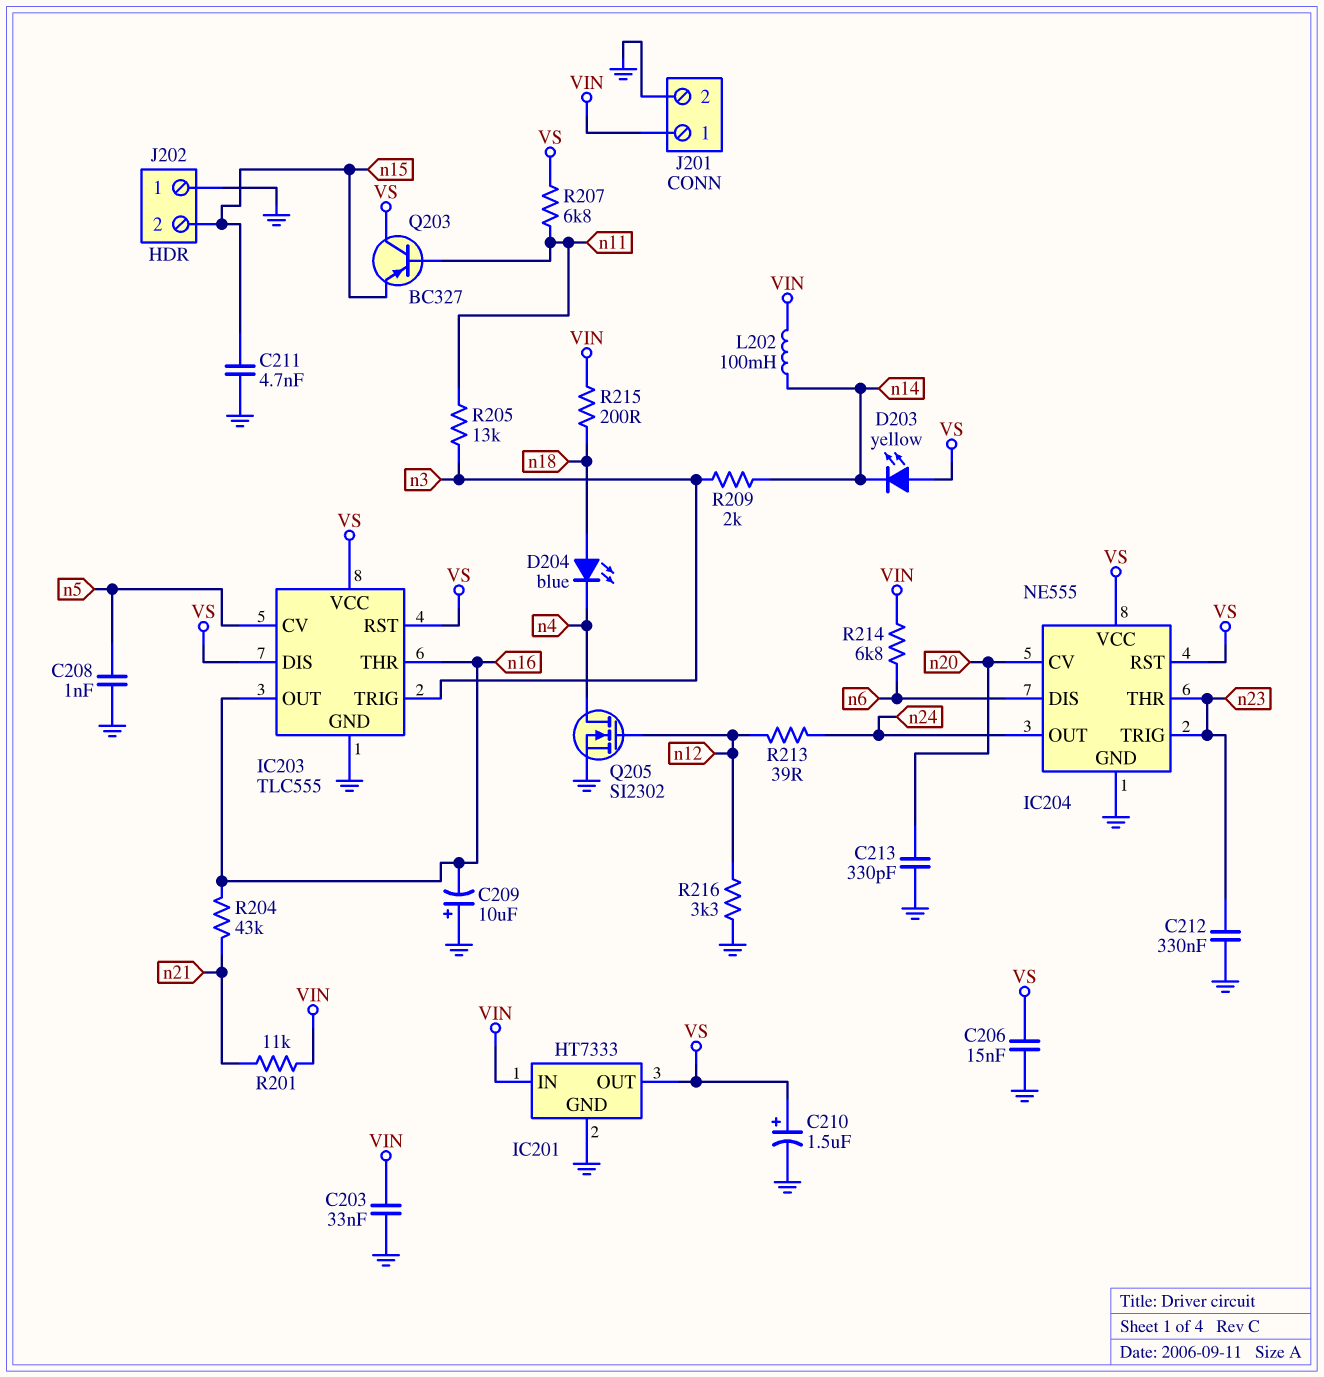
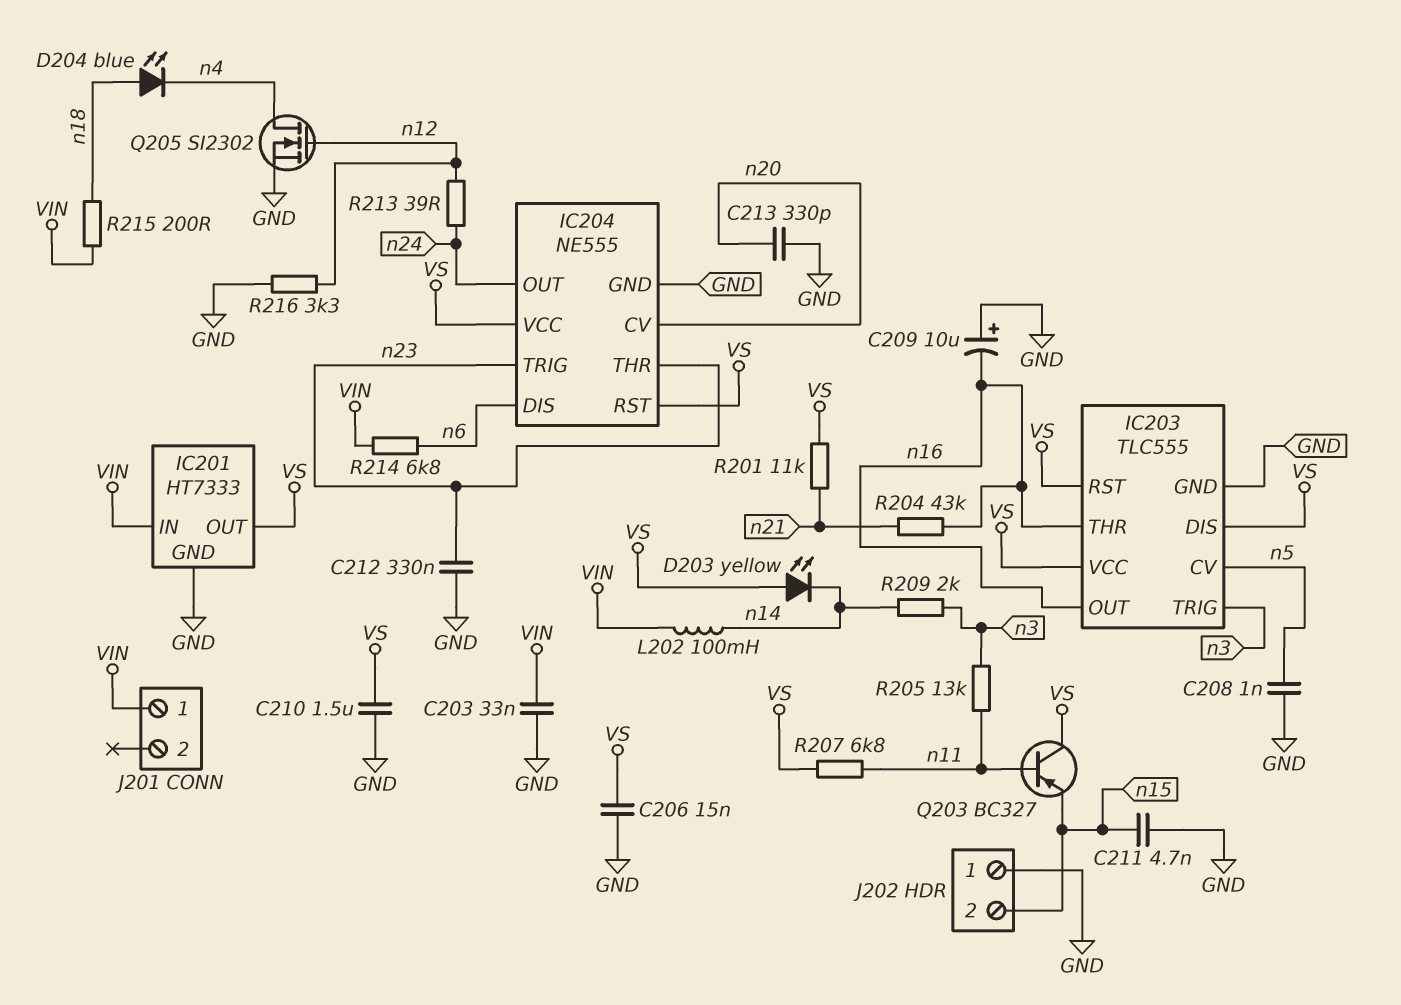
C210: 1.5uF (plus VS, minus GND) -> 1.5uF (GND, VS)
J201 pin 2: GND -> none
R201: 11k (VIN, n21) -> 11k (VS, n21)

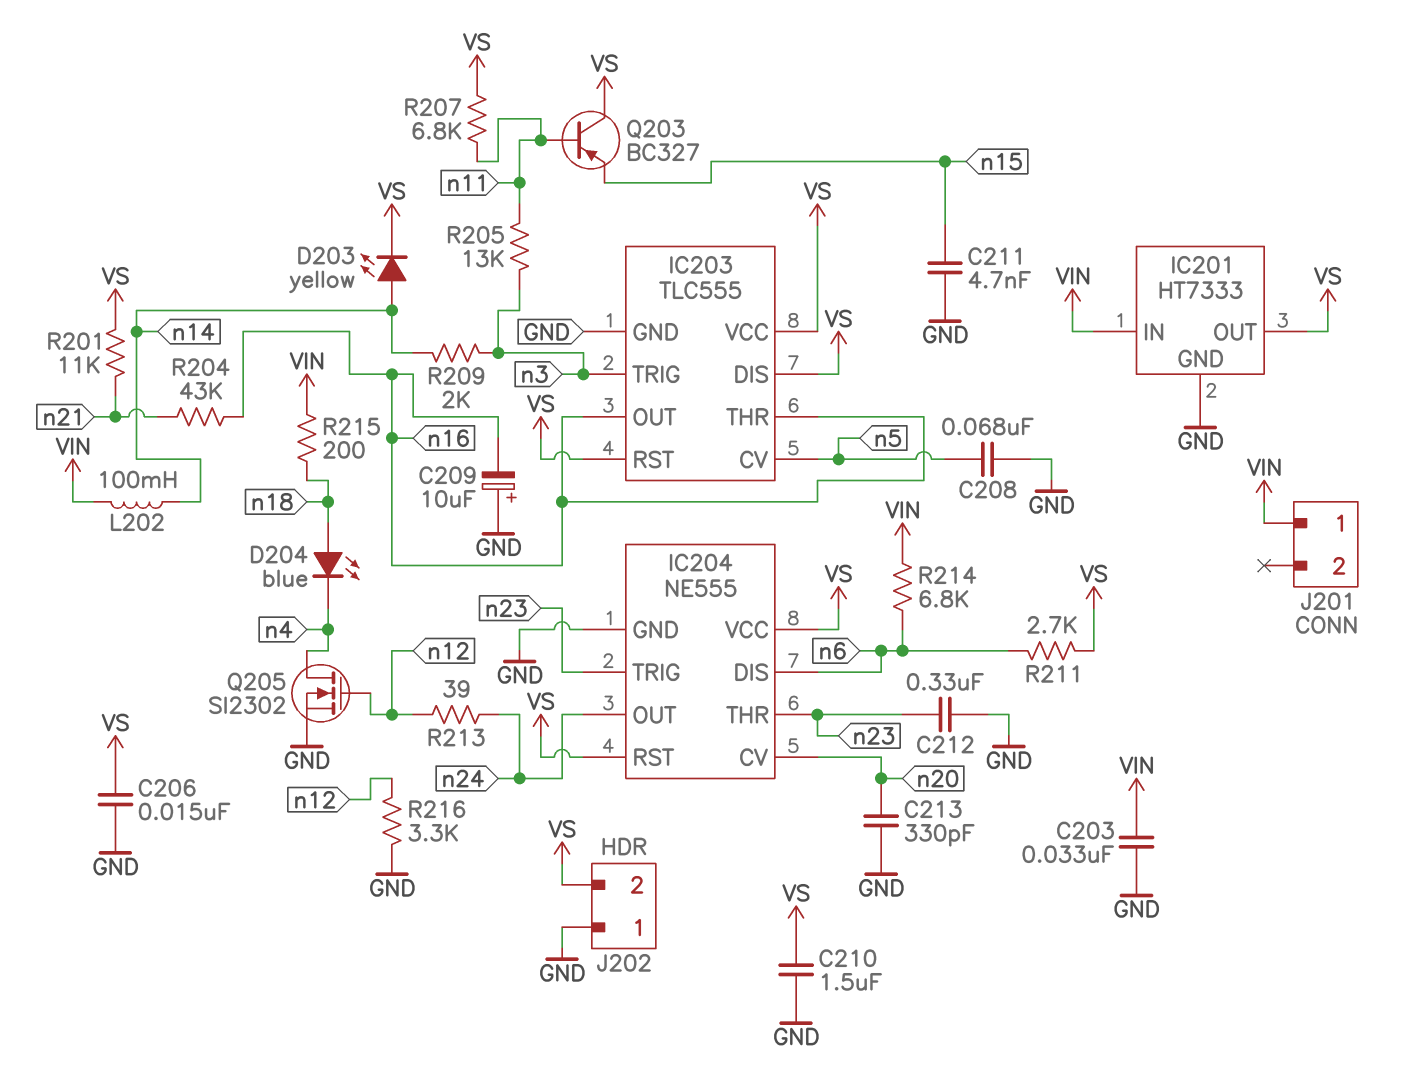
C208: 1nF (GND, n5) -> 68nF (GND, n5)
D203: LED yellow (A VS, K n14) -> LED yellow (A n14, K VS)
J202 pin 2: n15 -> VS
R211: none -> 2.7k (VS, n6)

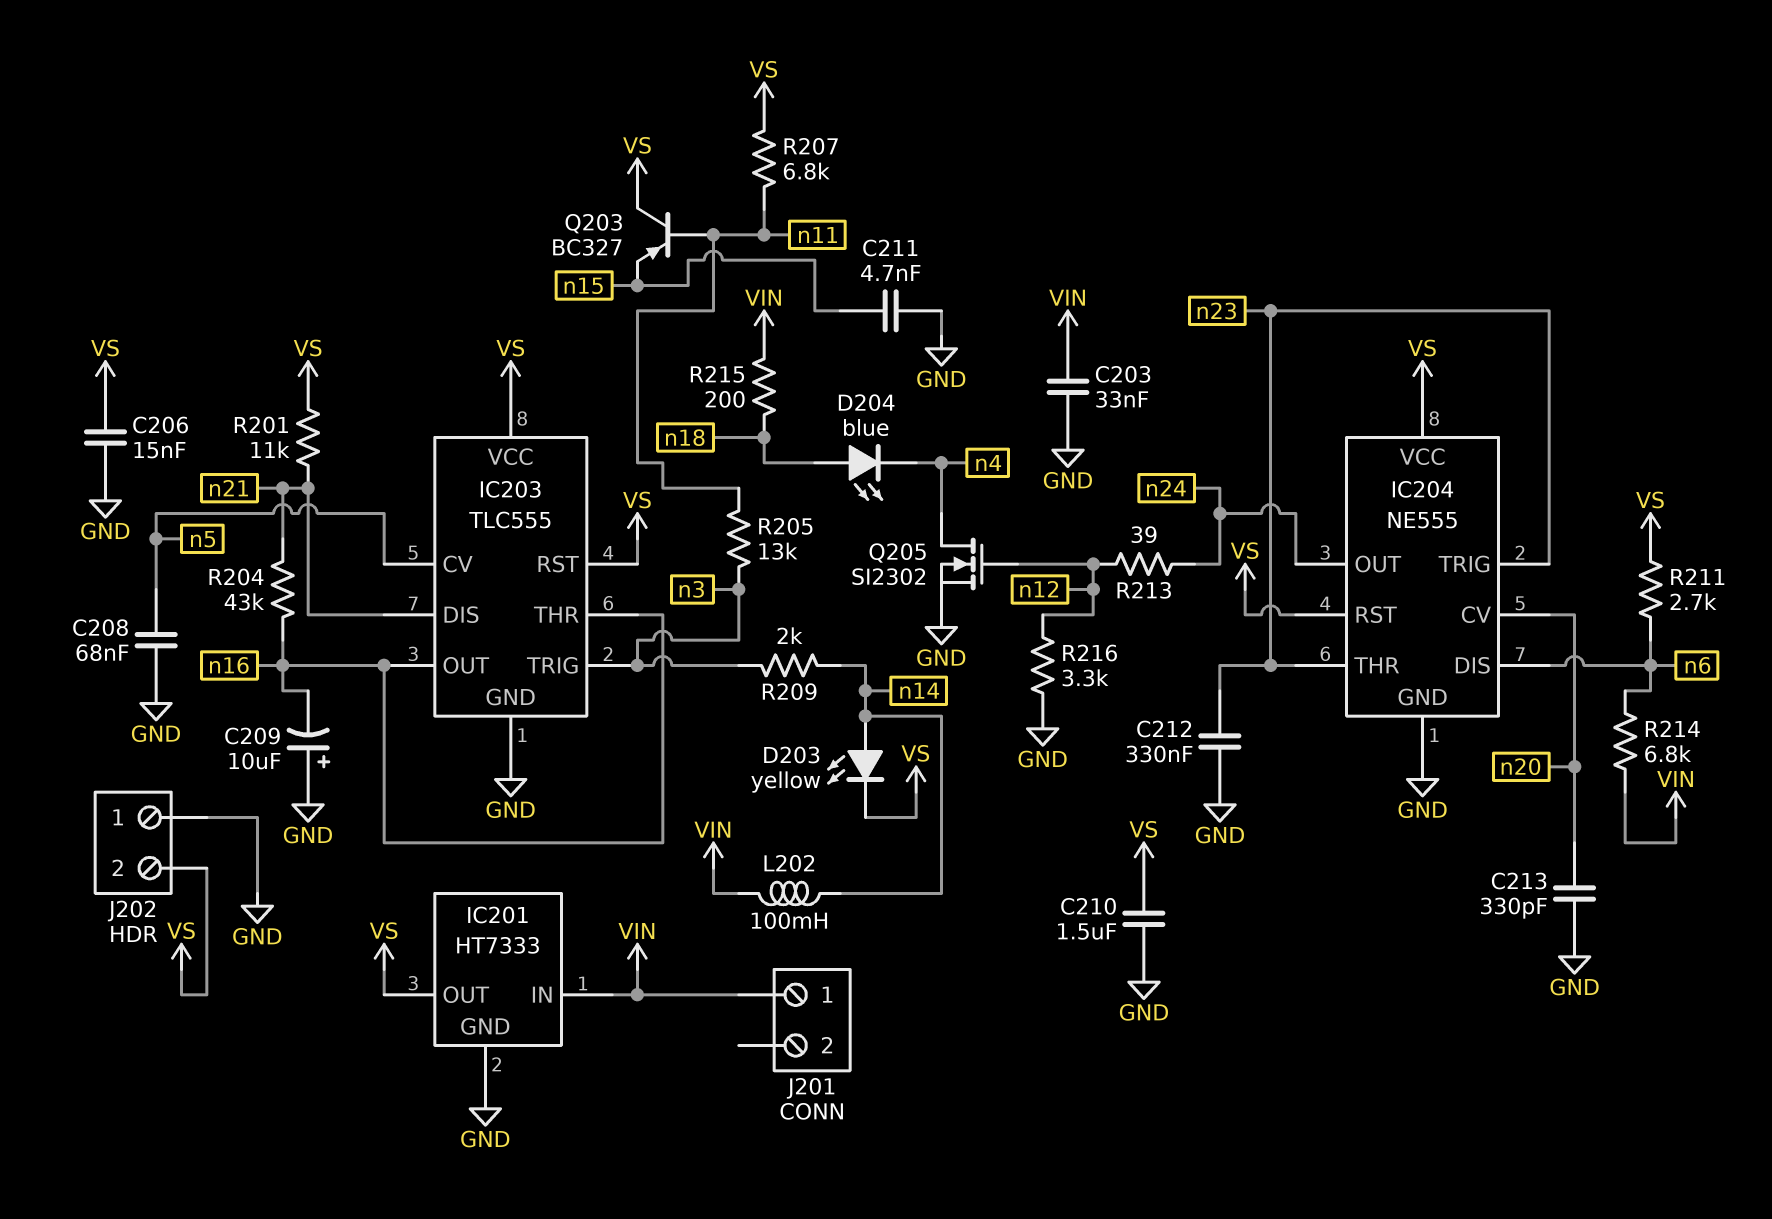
IC203 pin DIS: VS -> n21

